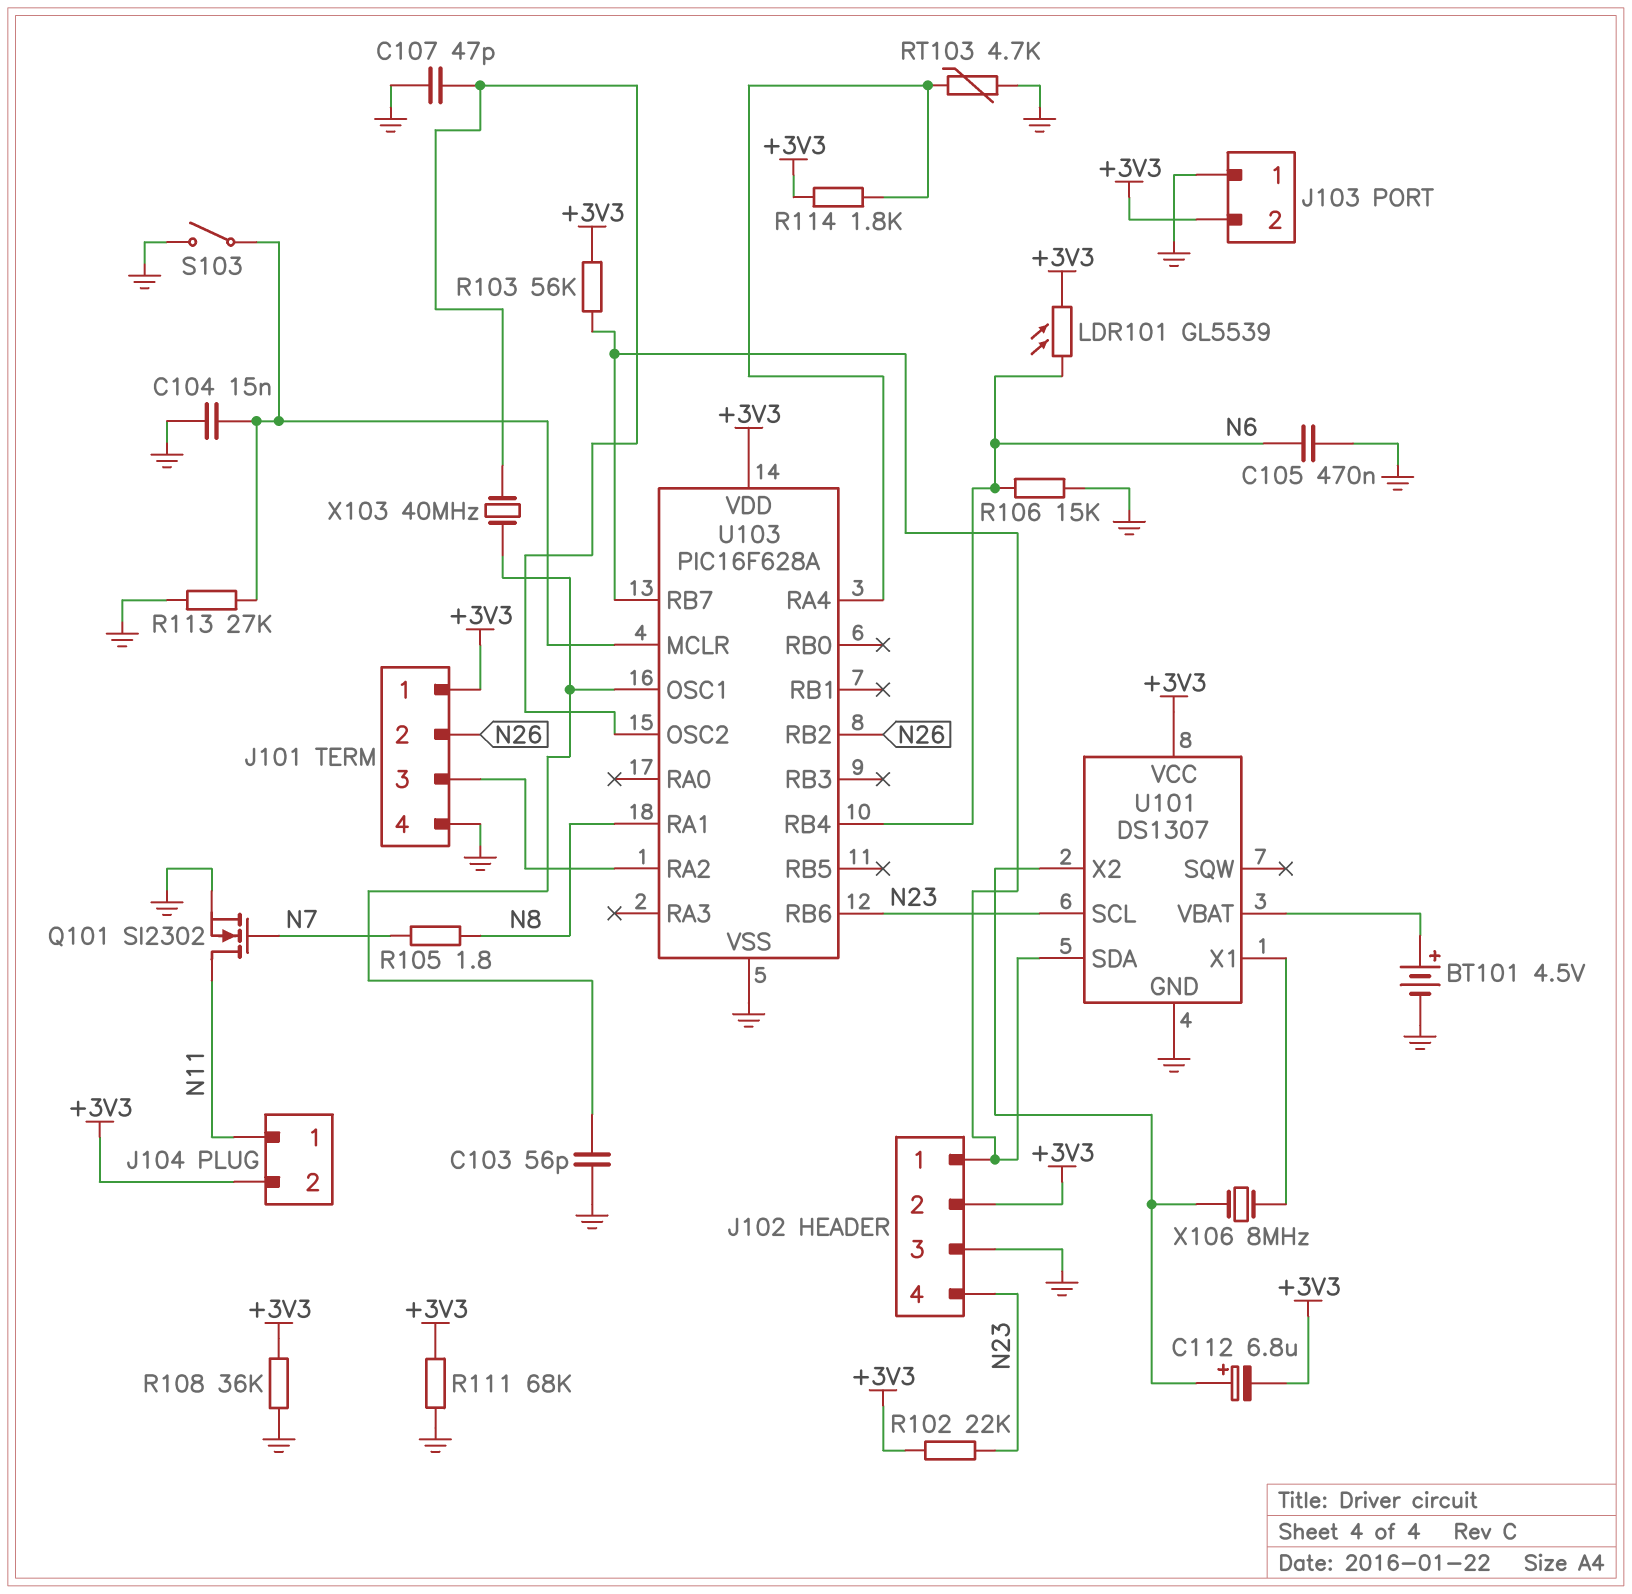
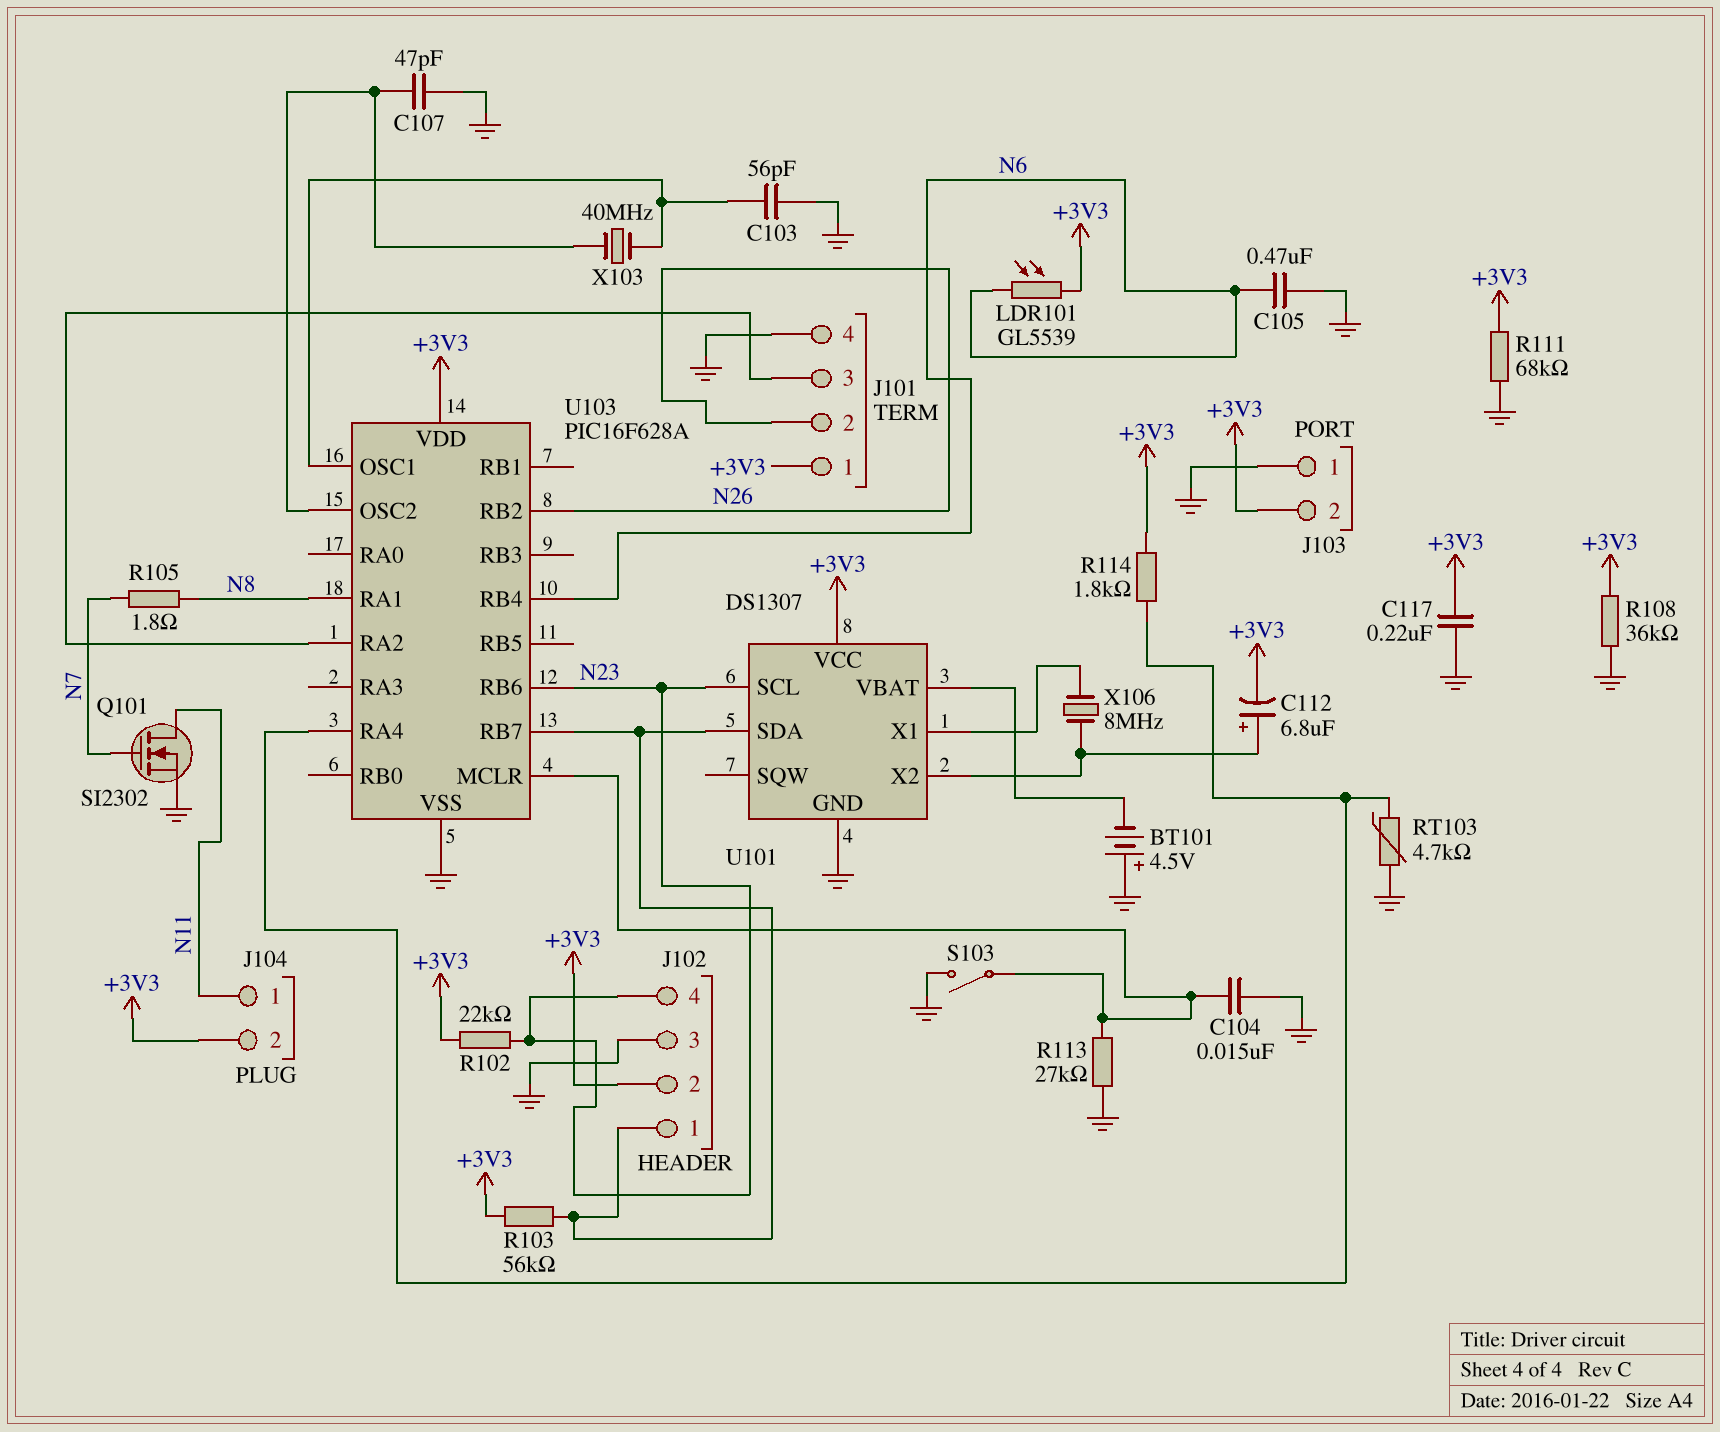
BT101: 4.5V (plus U101/VBAT, minus GND) -> 4.5V (plus GND, minus U101/VBAT)
C117: none -> 220nF (+3V3, GND)
R106: 15k (GND, N6) -> none

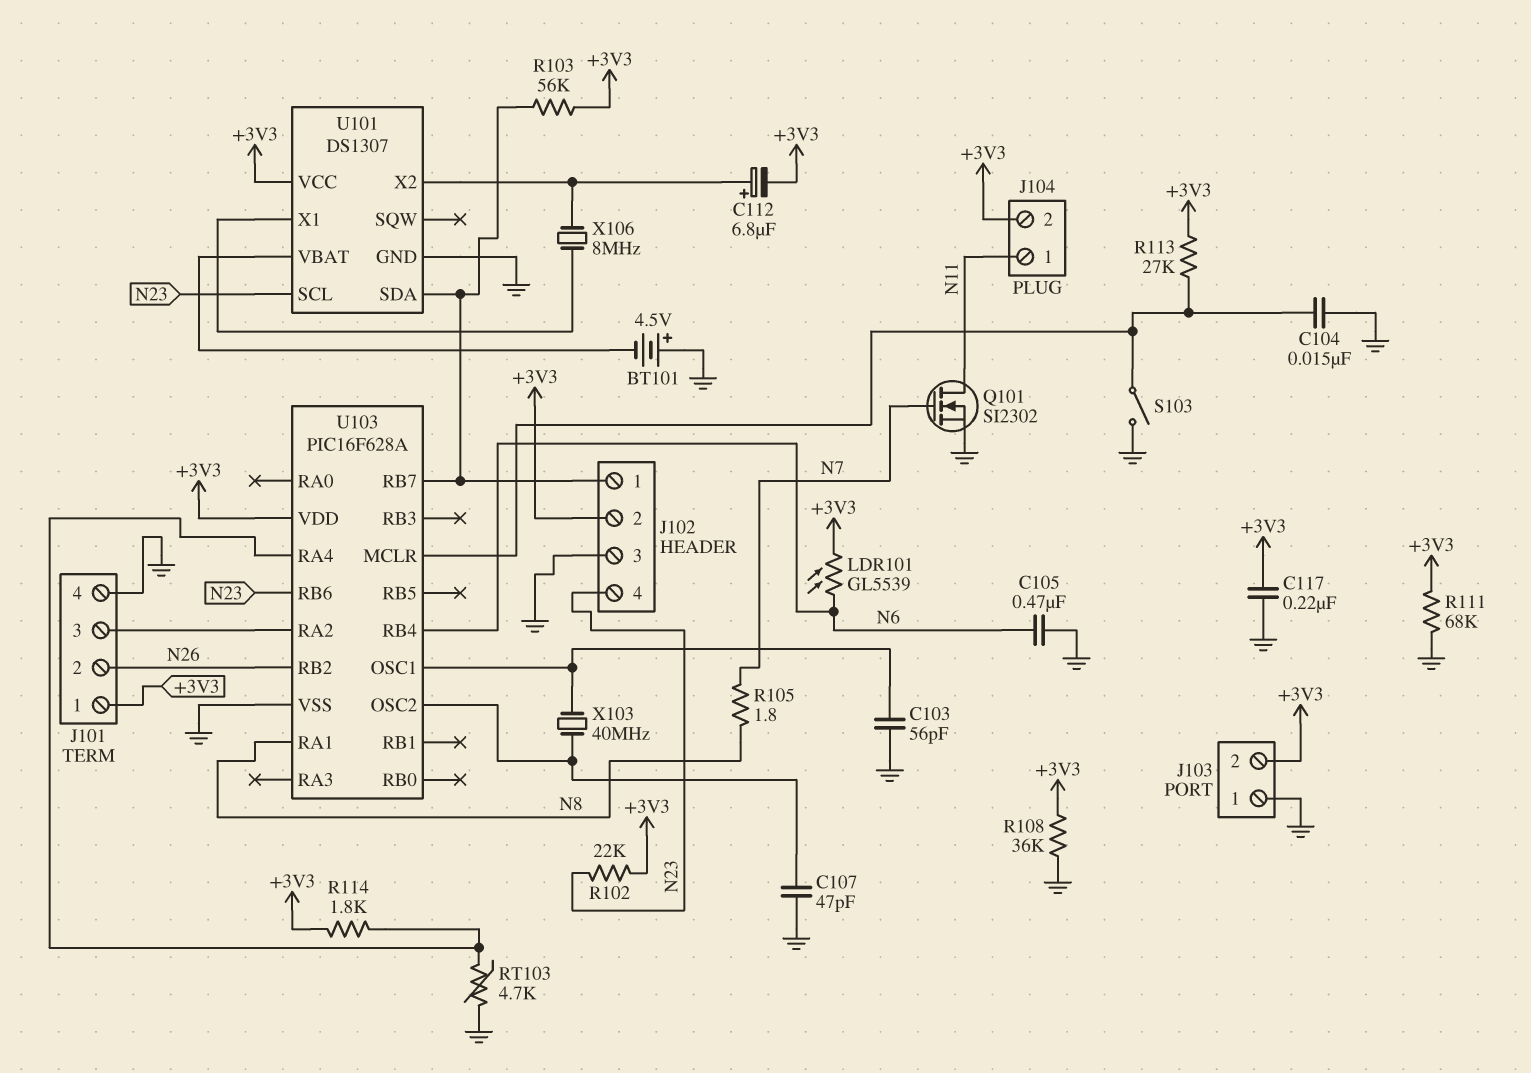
R113: 27k (GND, U103/MCLR) -> 27k (+3V3, U103/MCLR)

